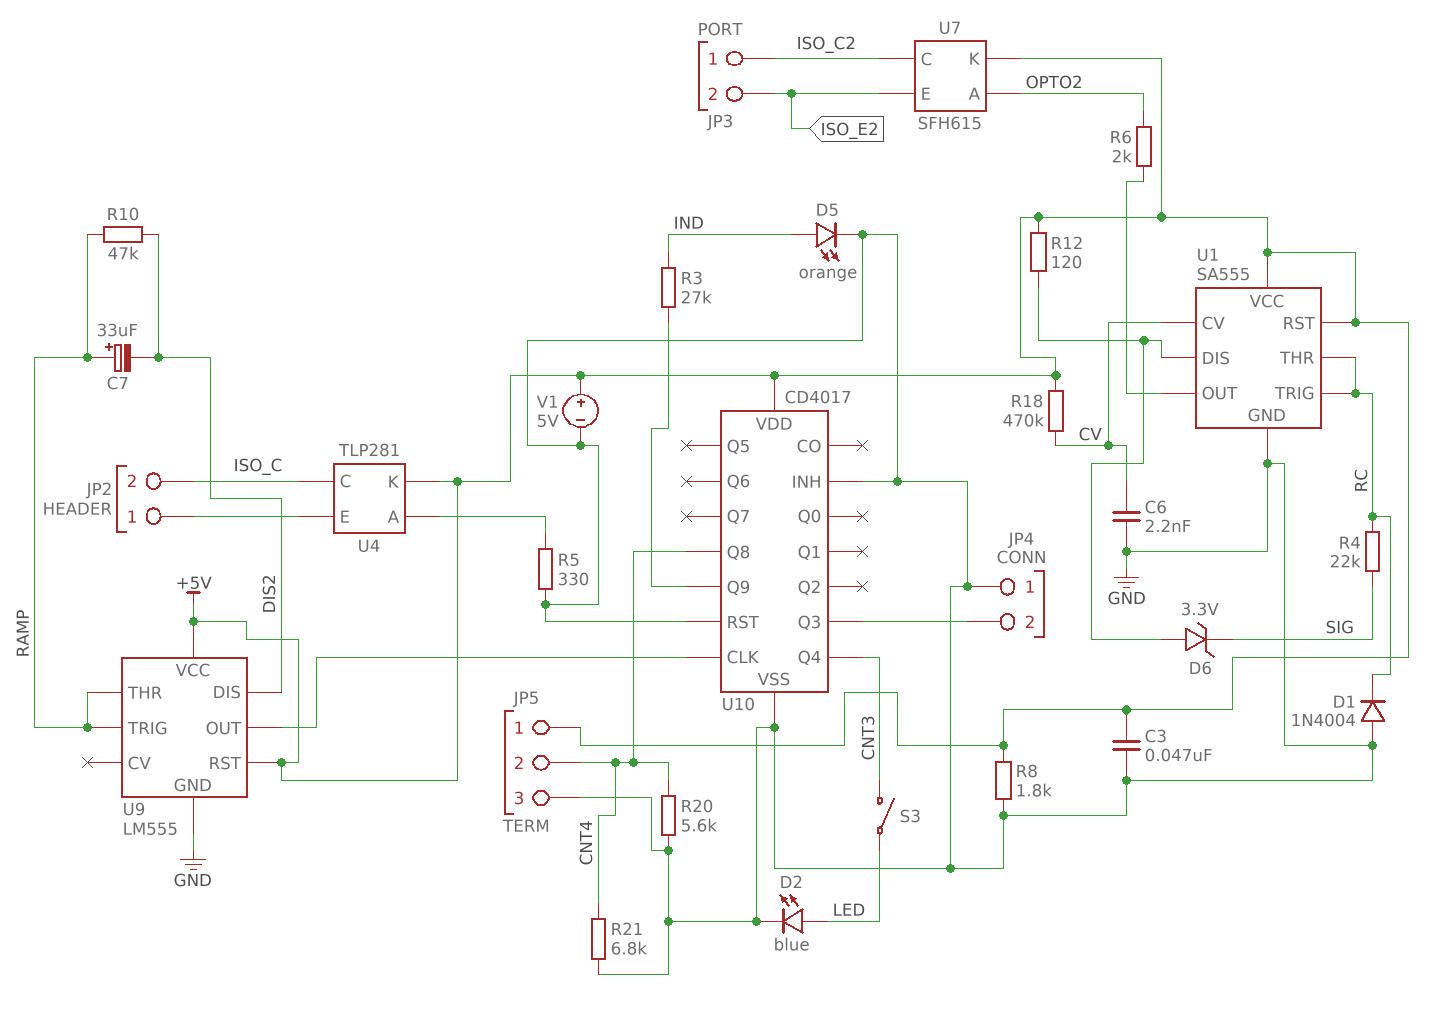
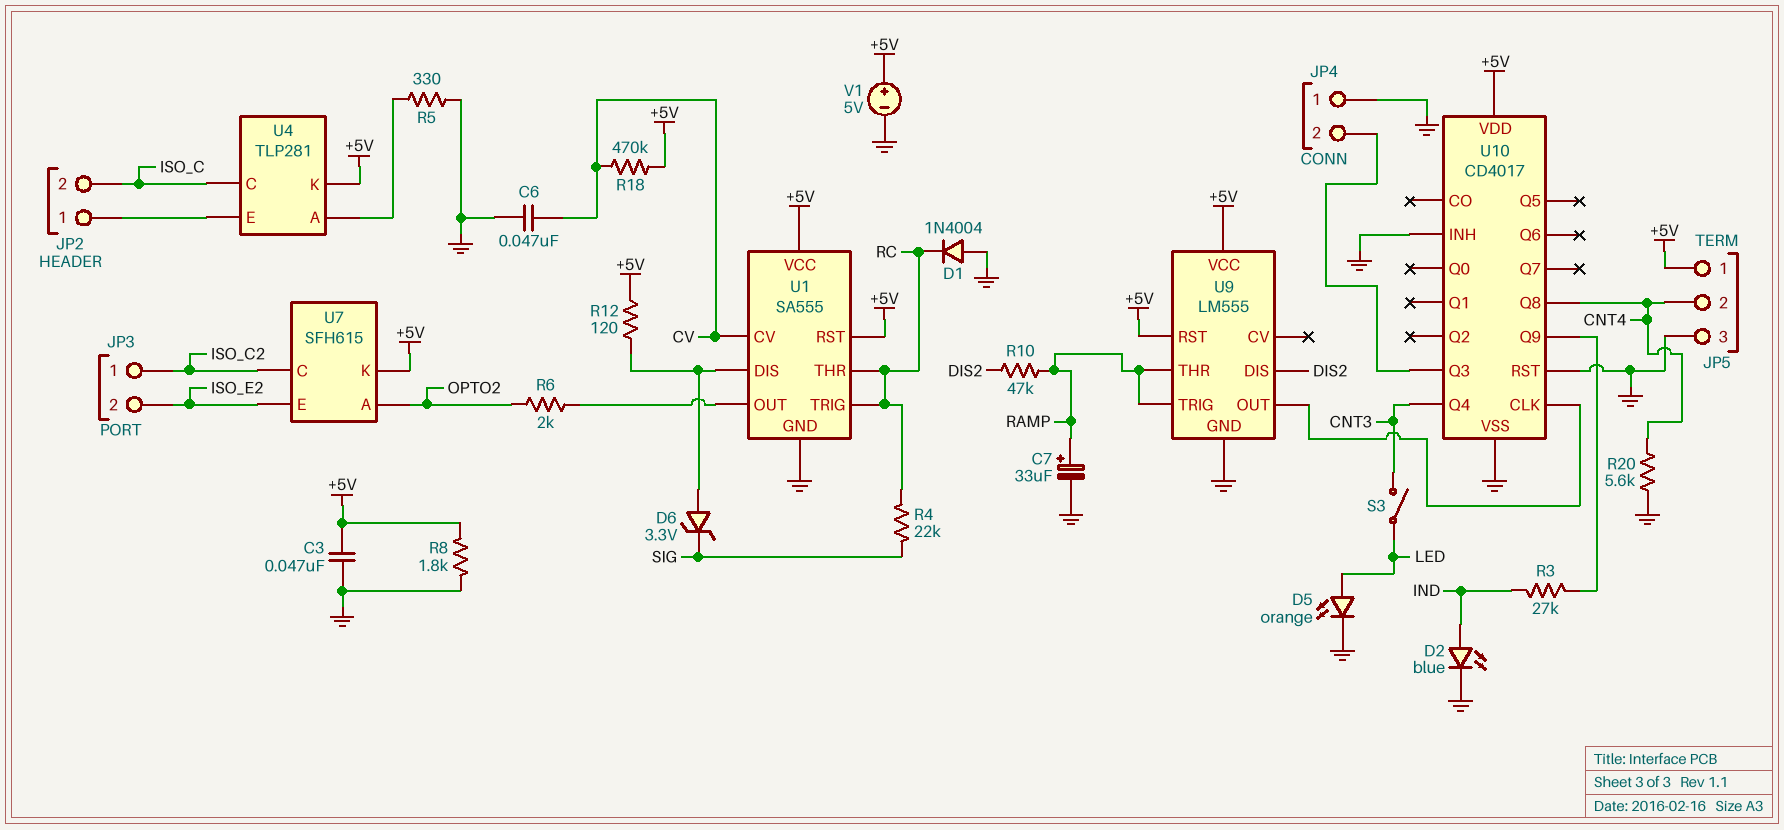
C6: 2.2nF (CV, GND) -> 47nF (CV, GND)
C7: 33uF (plus RAMP, minus DIS2) -> 33uF (plus RAMP, minus GND)
D2: LED blue (A LED, K GND) -> LED blue (A IND, K GND)
D5: LED orange (A IND, K GND) -> LED orange (A LED, K GND)
R21: 6.8k (CNT4, GND) -> none

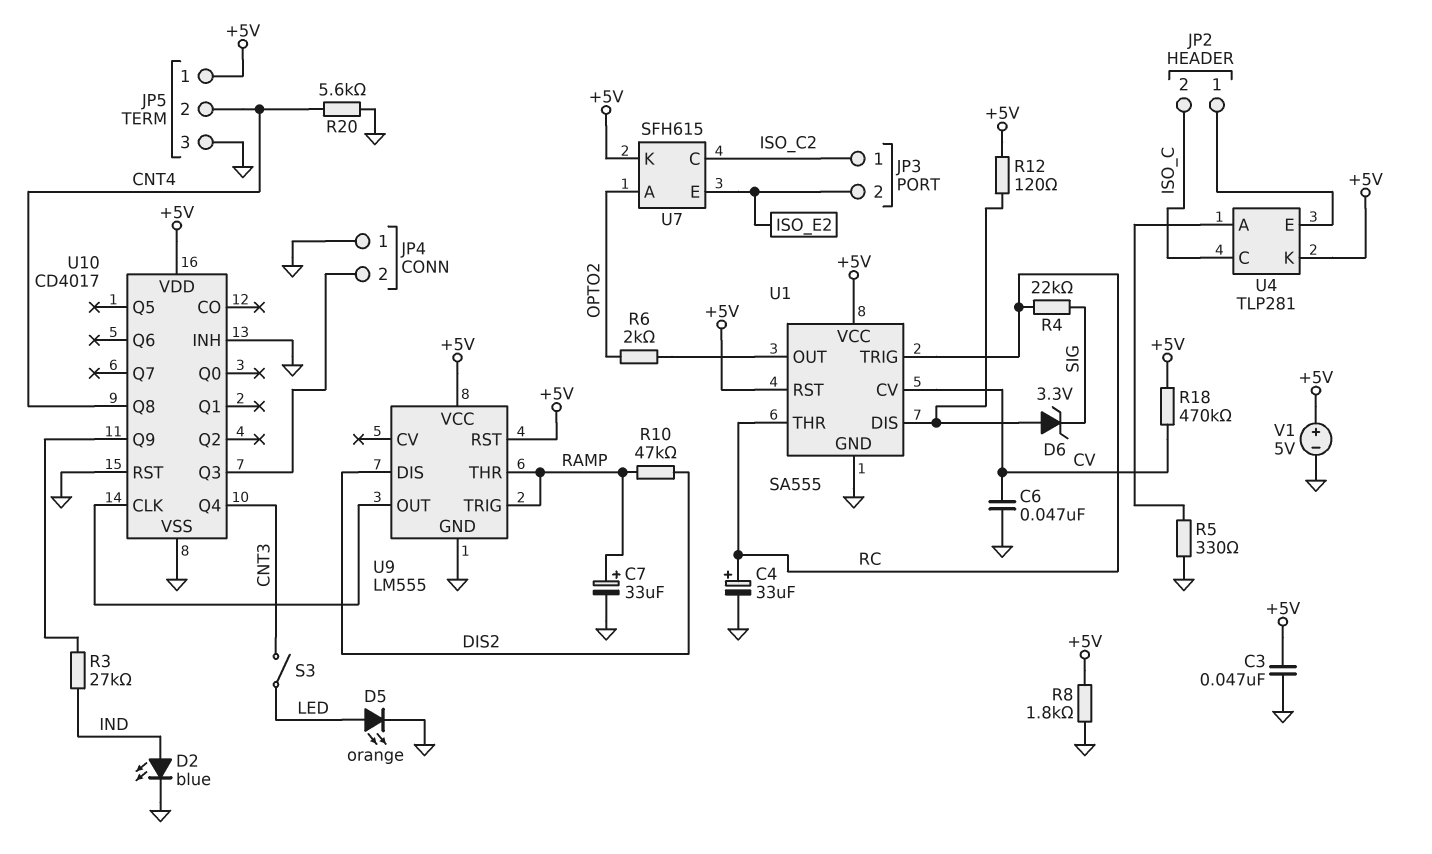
C4: none -> 33uF (plus RC, minus GND)
D1: diode 1N4004 (A GND, K RC) -> none

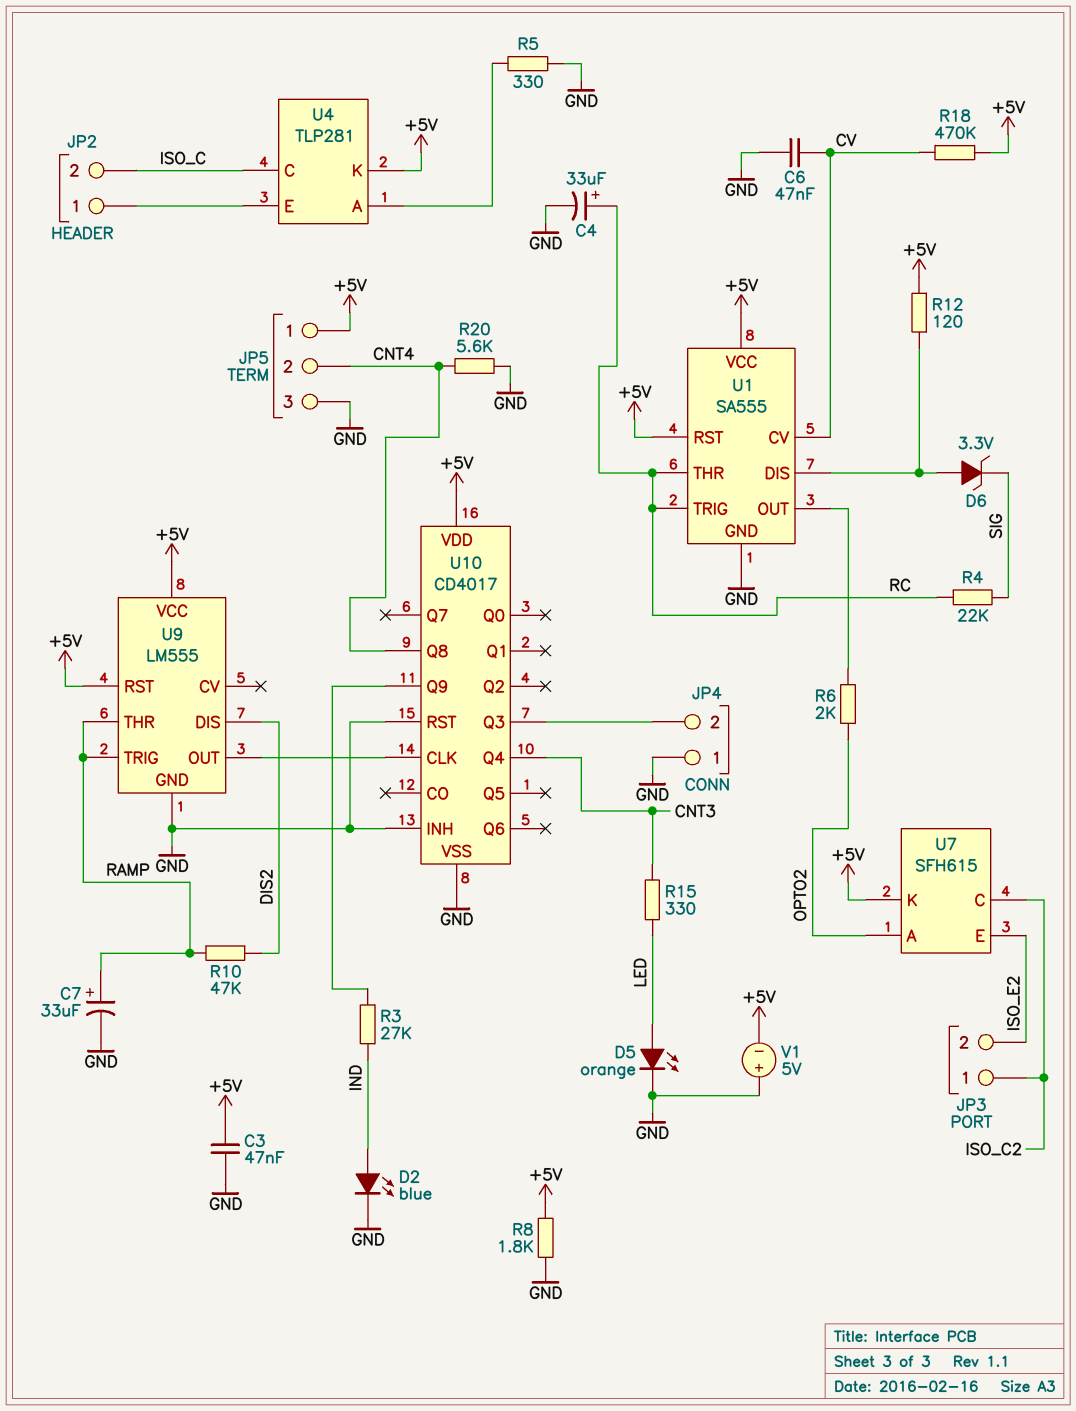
R15: none -> 330 (CNT3, LED)
S3: switch (CNT3, LED) -> none
V1: 5V (plus +5V, minus GND) -> 5V (plus GND, minus +5V)

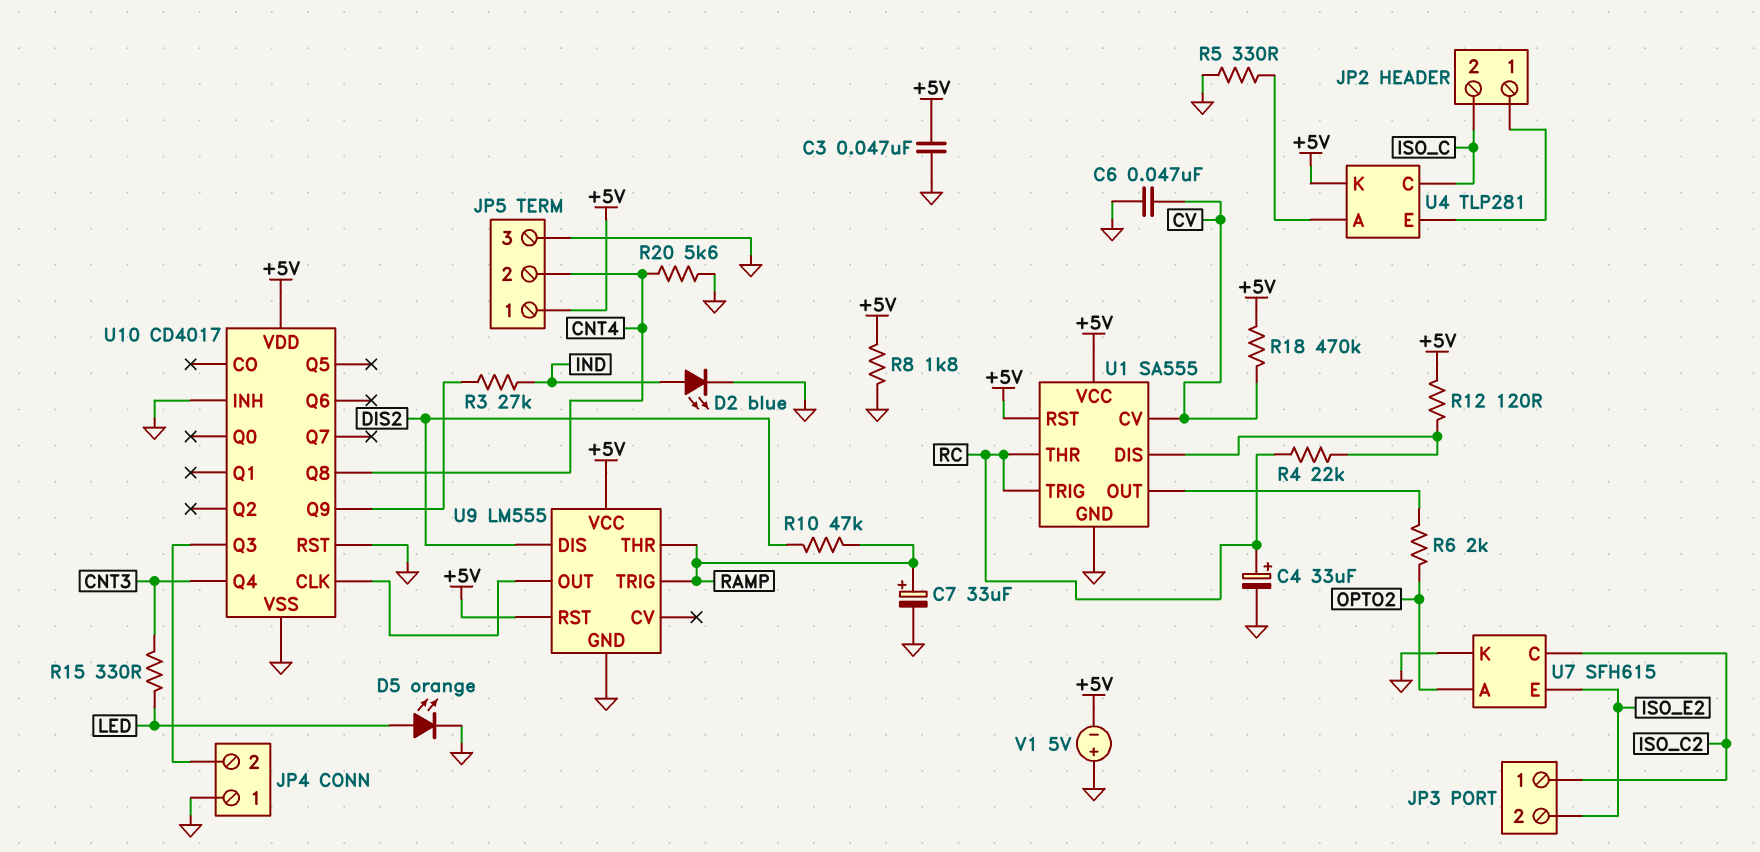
D6: zener 3.3V (A U1/DIS, K SIG) -> none
R4: 22k (RC, SIG) -> 22k (RC, U1/DIS)
U7 pin K: +5V -> GND

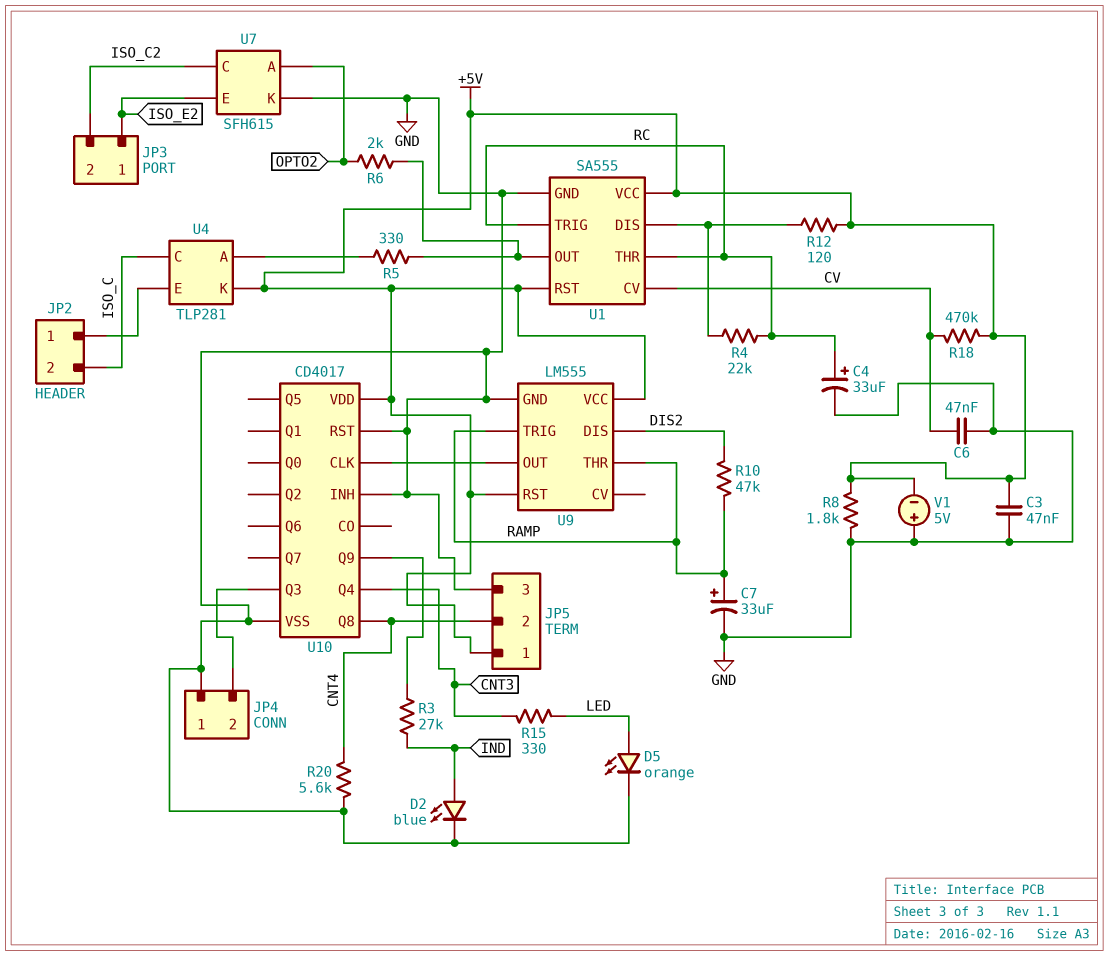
JP3 pin 1: ISO_C2 -> ISO_E2
JP3 pin 2: ISO_E2 -> ISO_C2
R5: 330 (GND, U4/A) -> 330 (U1/OUT, U4/A)

